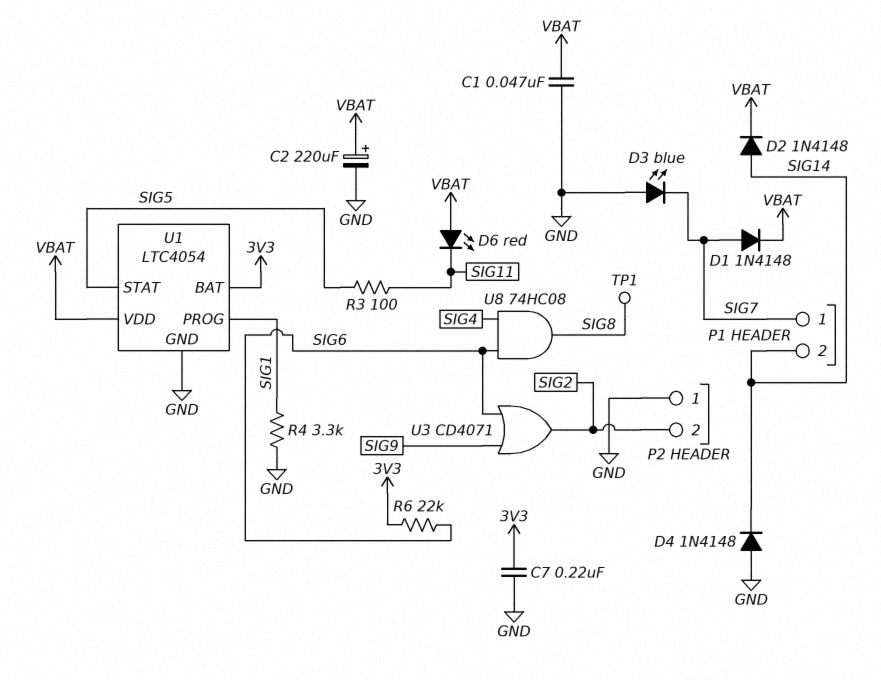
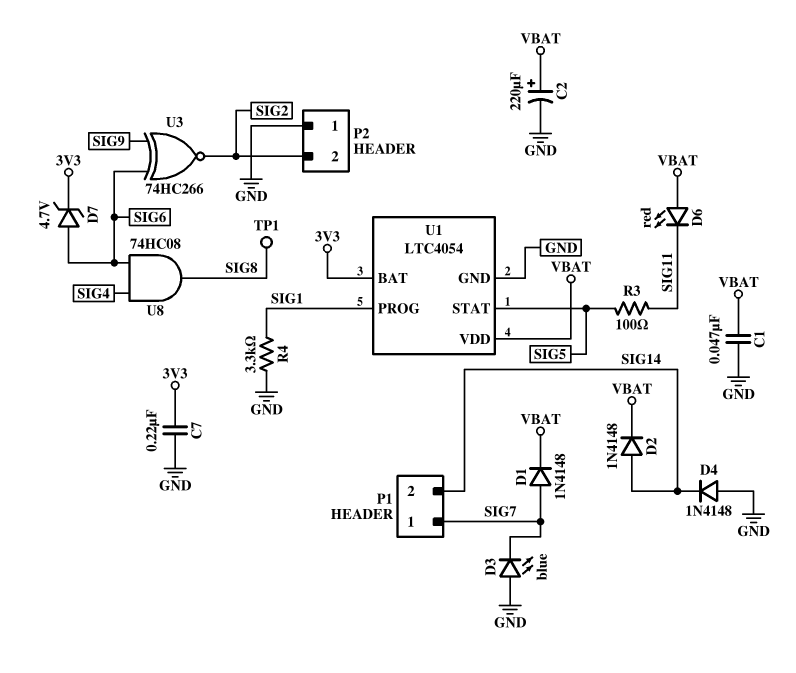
D7: none -> zener 4.7V (A SIG6, K 3V3)
R6: 22k (3V3, SIG6) -> none
U3: OR CD4071 (in SIG6, in SIG9, out SIG2) -> XNOR 74HC266 (in SIG6, in SIG9, out SIG2)

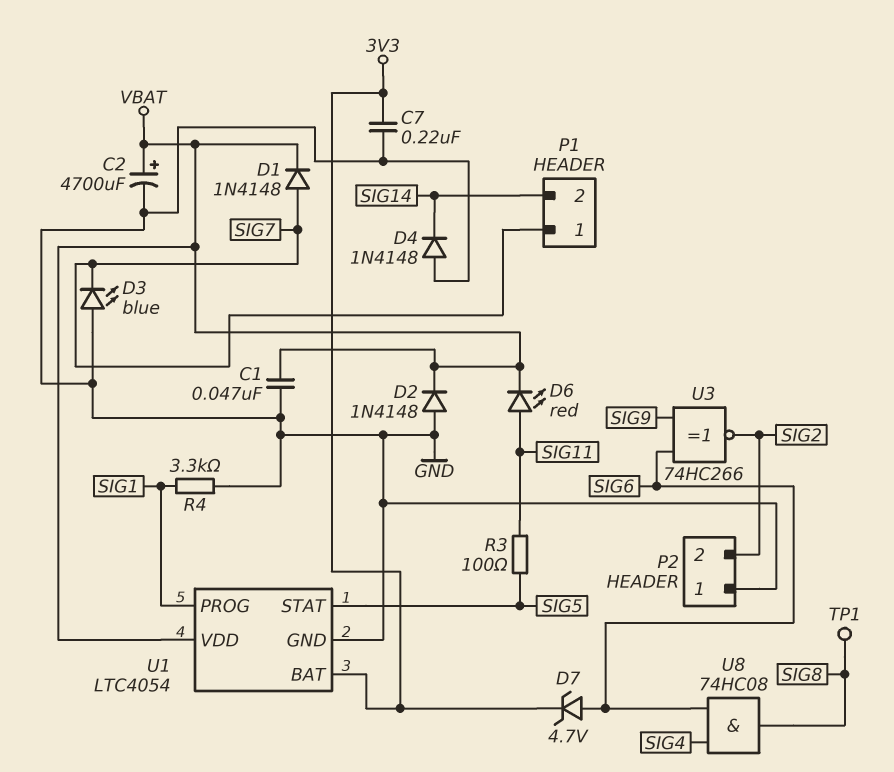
C2: 220uF (plus VBAT, minus GND) -> 4700uF (plus VBAT, minus GND)
D2: diode 1N4148 (A SIG14, K VBAT) -> diode 1N4148 (A GND, K VBAT)
D6: LED red (A VBAT, K SIG11) -> LED red (A SIG11, K VBAT)

